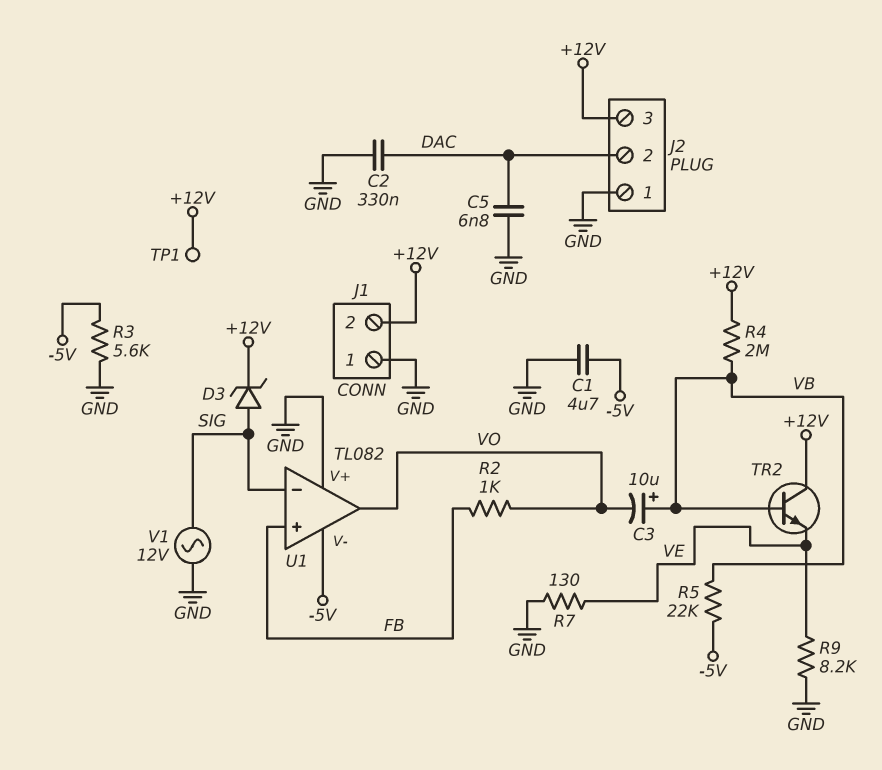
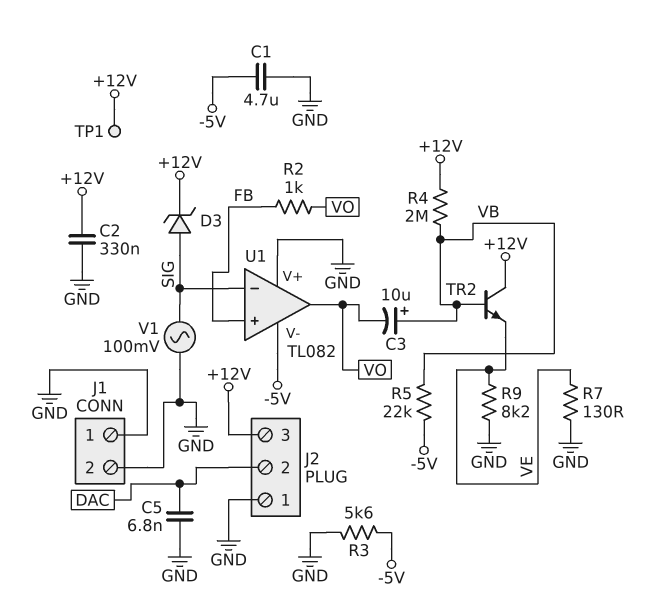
C2: 330nF (DAC, GND) -> 330nF (+12V, GND)
J1 pin 2: +12V -> GND
V1: AC 12V (GND, SIG) -> AC 100mV (GND, SIG)

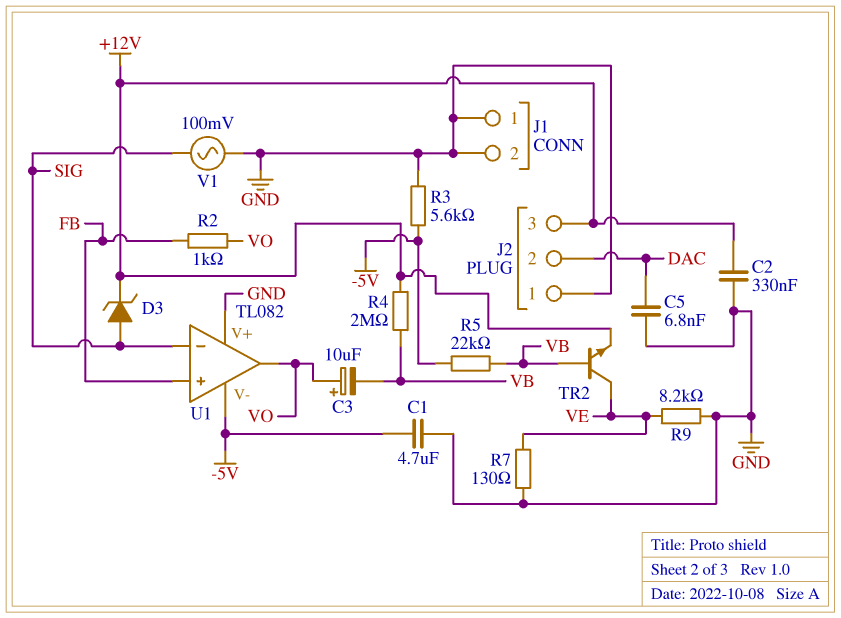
C3: 10uF (plus VB, minus VO) -> 10uF (plus VO, minus VB)
TP1: test point (+12V) -> none
TR2: NPN (B VB, C +12V, E VE) -> NPN (B VB, C VE, E +12V)

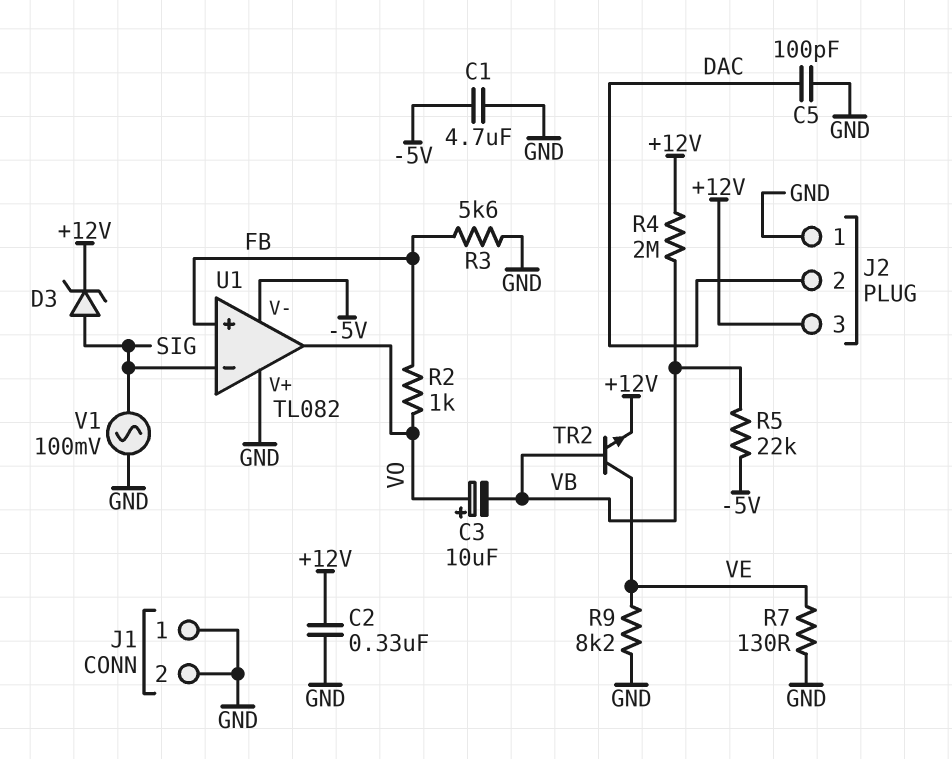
C5: 6.8nF (DAC, GND) -> 100pF (DAC, GND)
R3: 5.6k (-5V, GND) -> 5.6k (FB, GND)

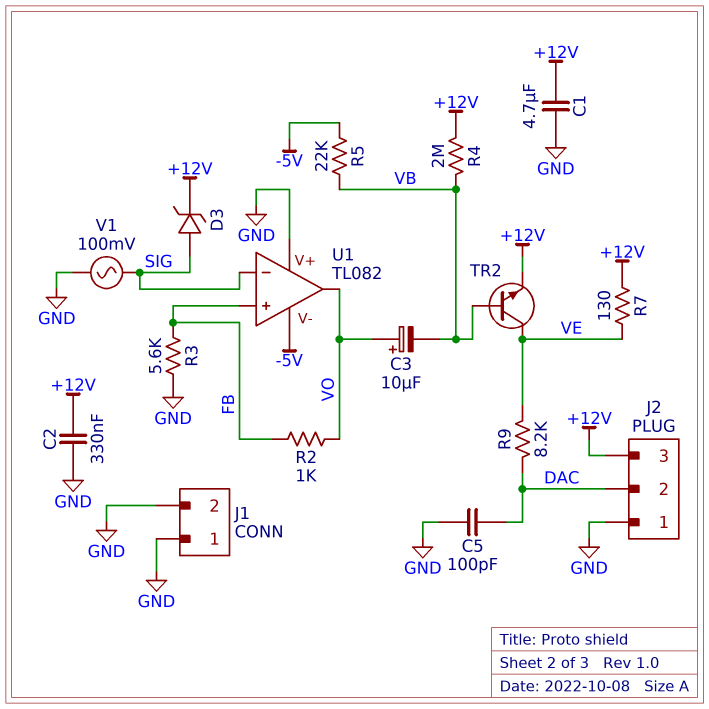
C1: 4.7uF (-5V, GND) -> 4.7uF (+12V, GND)
R7: 130 (GND, VE) -> 130 (+12V, VE)
R9: 8.2k (GND, VE) -> 8.2k (DAC, VE)

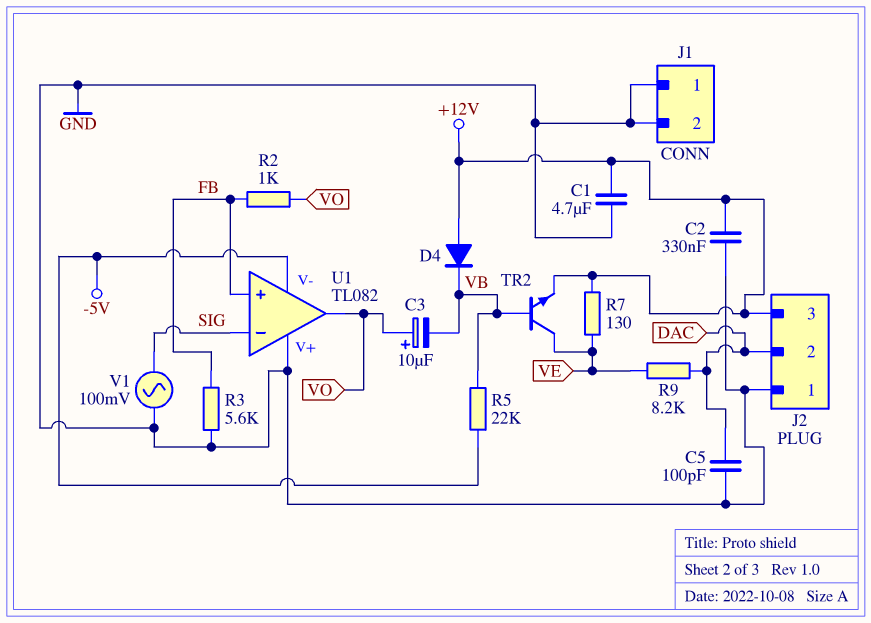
D3: zener (A SIG, K +12V) -> none
D4: none -> diode (A +12V, K VB)
R4: 2M (+12V, VB) -> none

